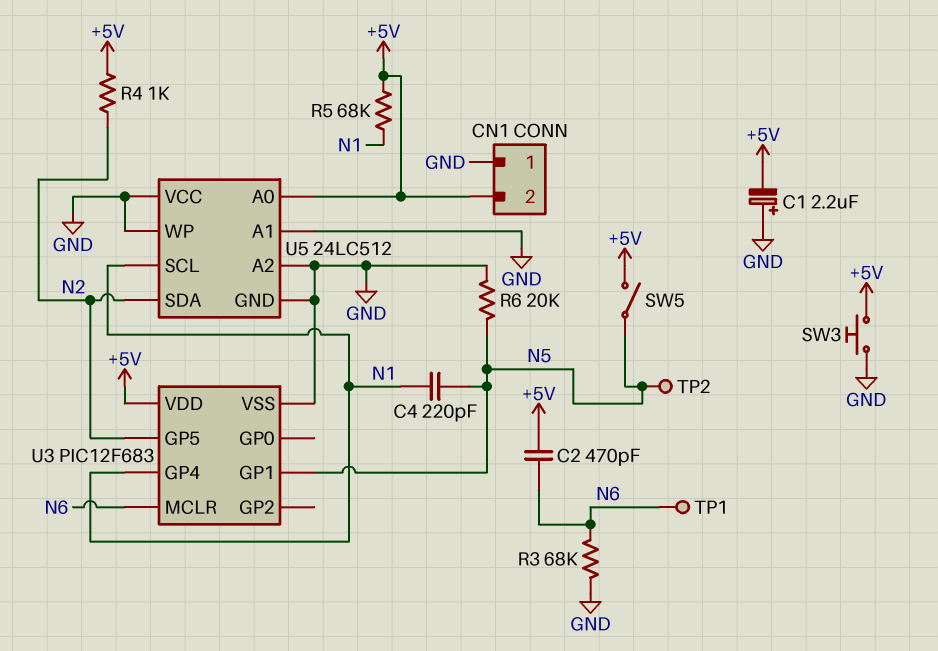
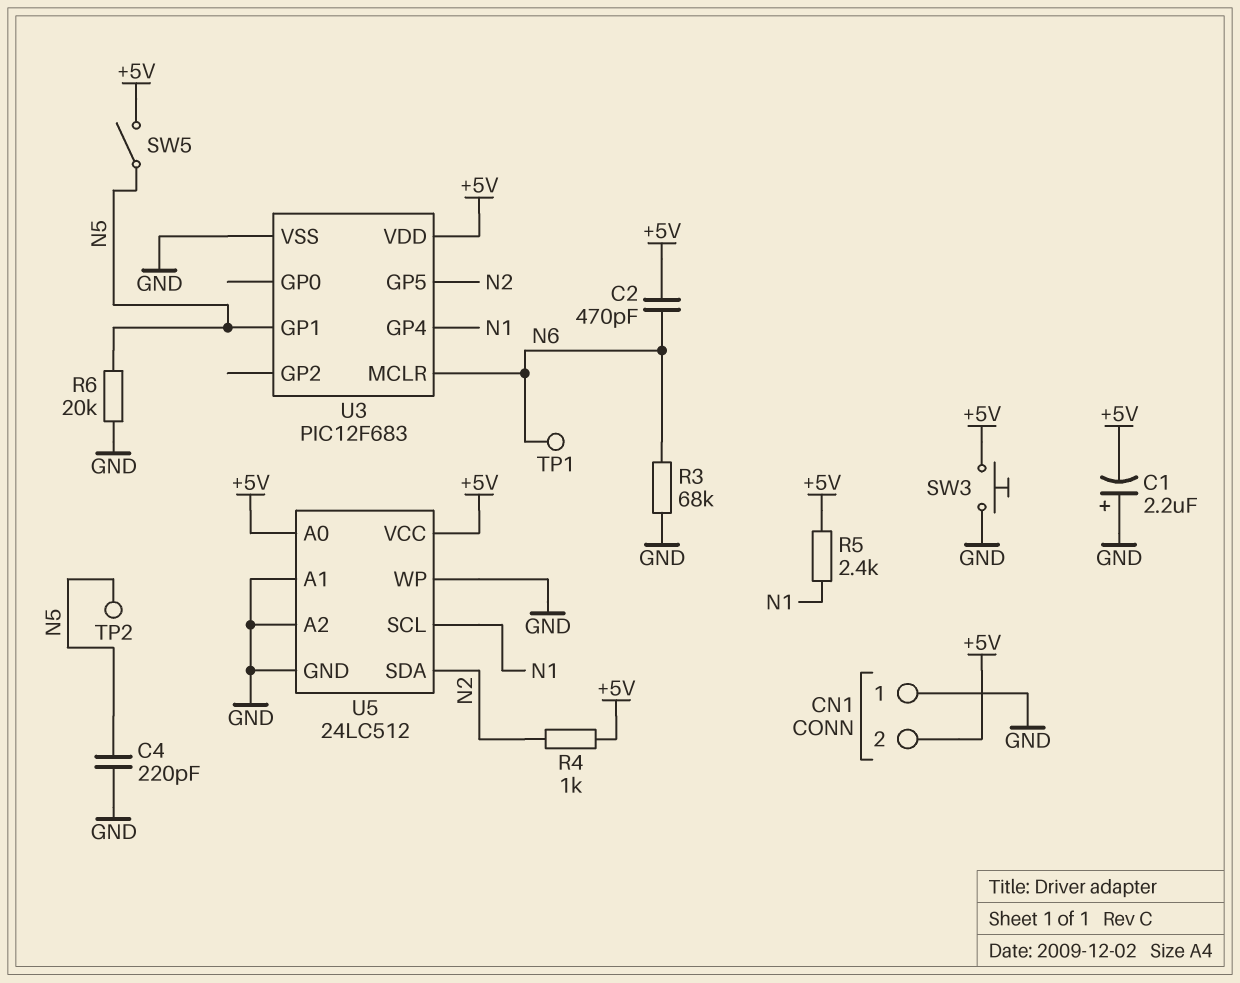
C4: 220pF (N1, N5) -> 220pF (GND, N5)
R5: 68k (+5V, N1) -> 2.4k (+5V, N1)
U5 pin VCC: GND -> +5V

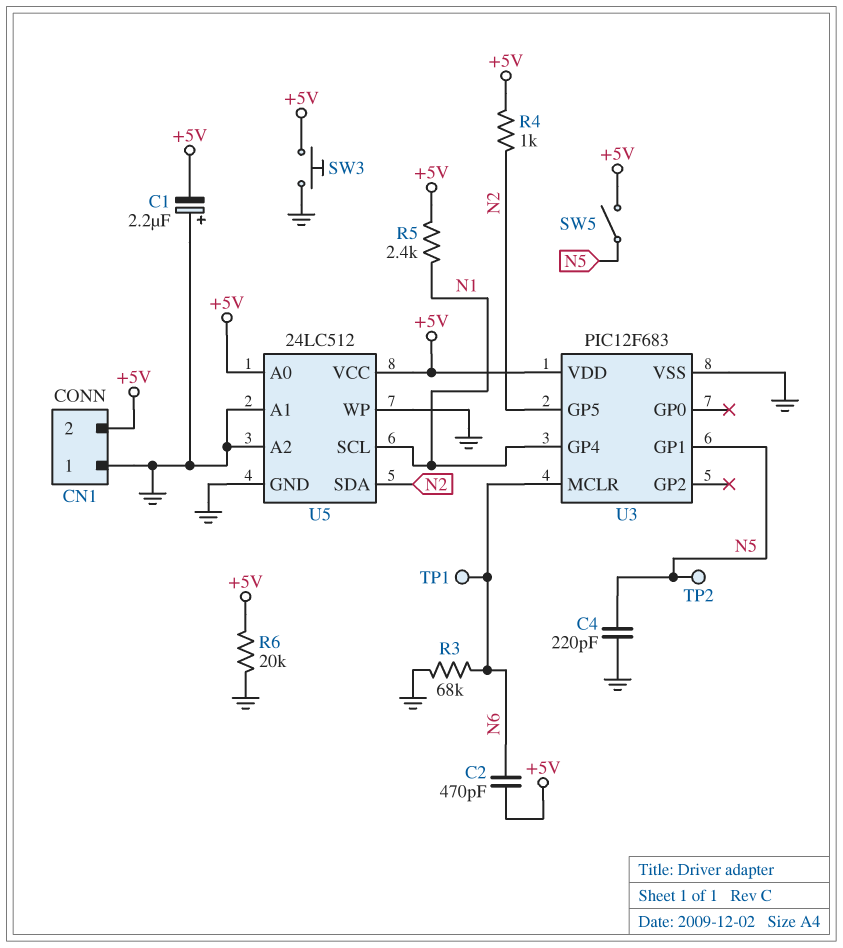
R6: 20k (GND, N5) -> 20k (+5V, GND)

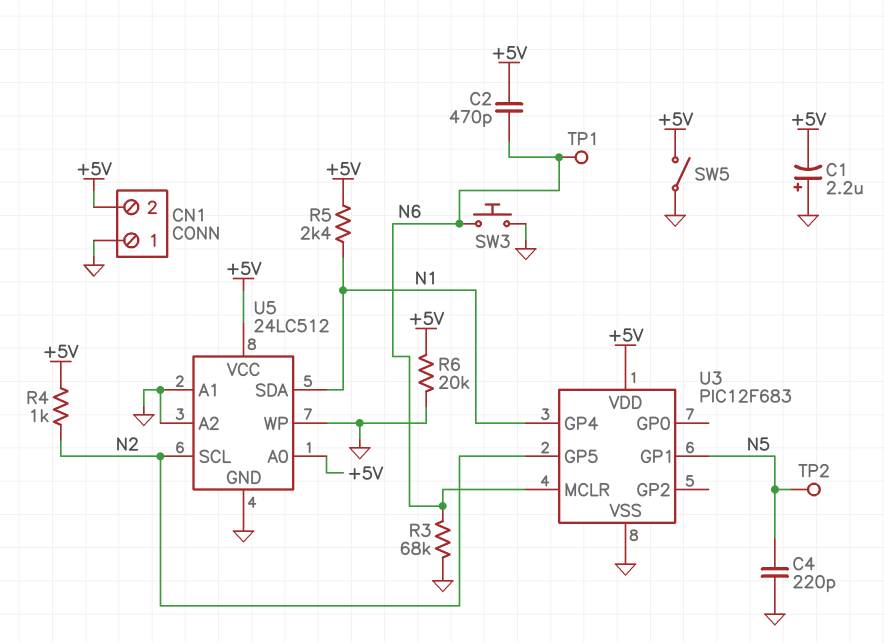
SW3: button (+5V, GND) -> button (GND, N6)
SW5: switch (+5V, N5) -> switch (+5V, GND)
U5 pin SCL: N1 -> N2
U5 pin SDA: N2 -> N1

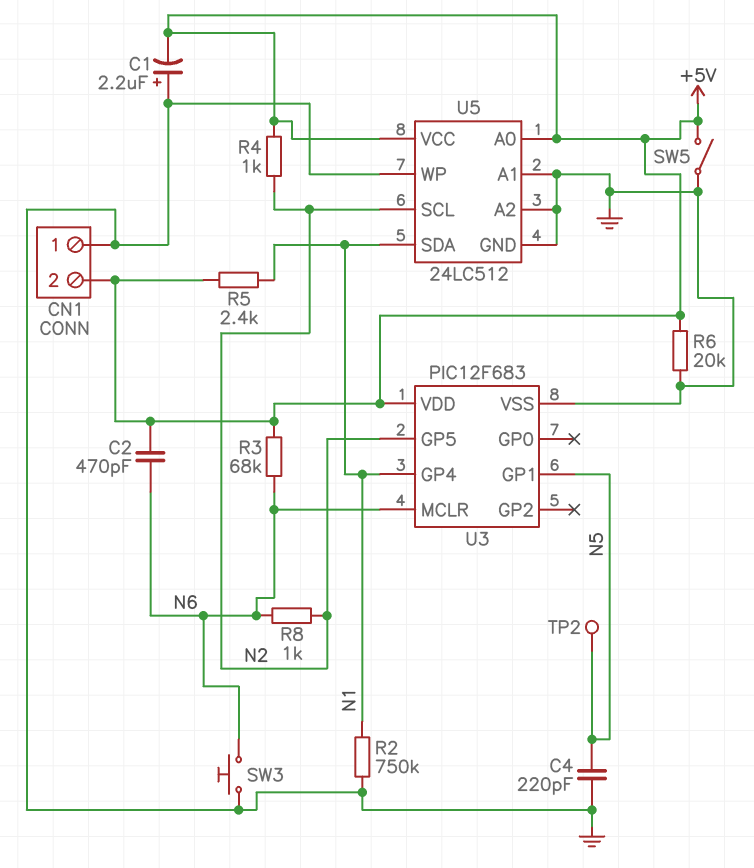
R2: none -> 750k (GND, N1)
R3: 68k (GND, N6) -> 68k (+5V, N6)
R8: none -> 1k (N2, N6)
TP1: test point (N6) -> none

